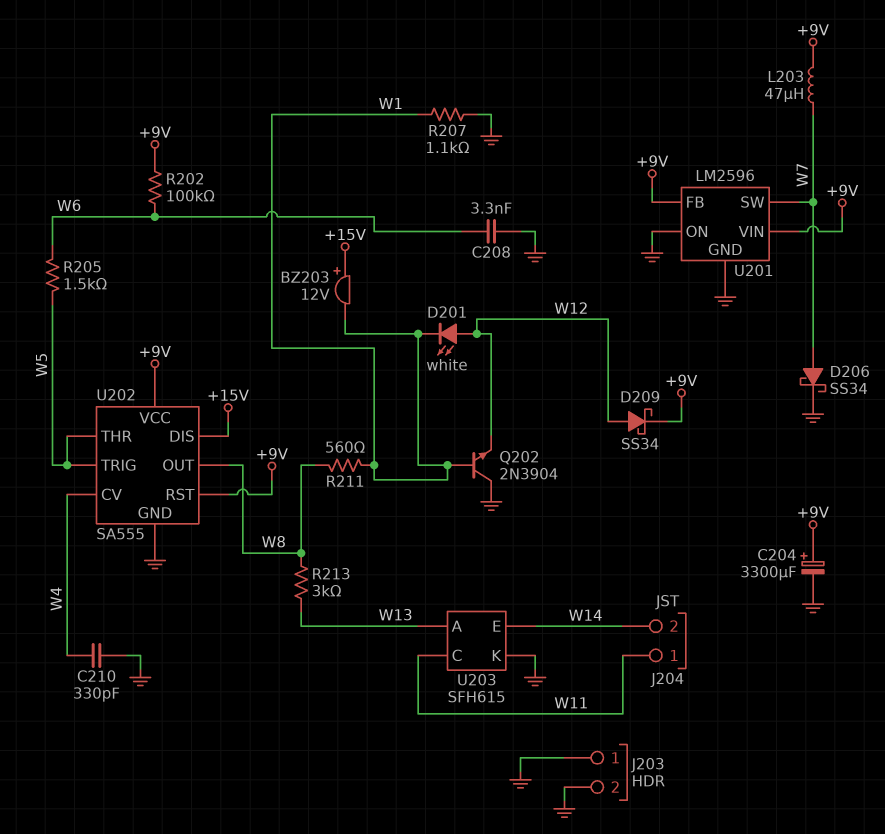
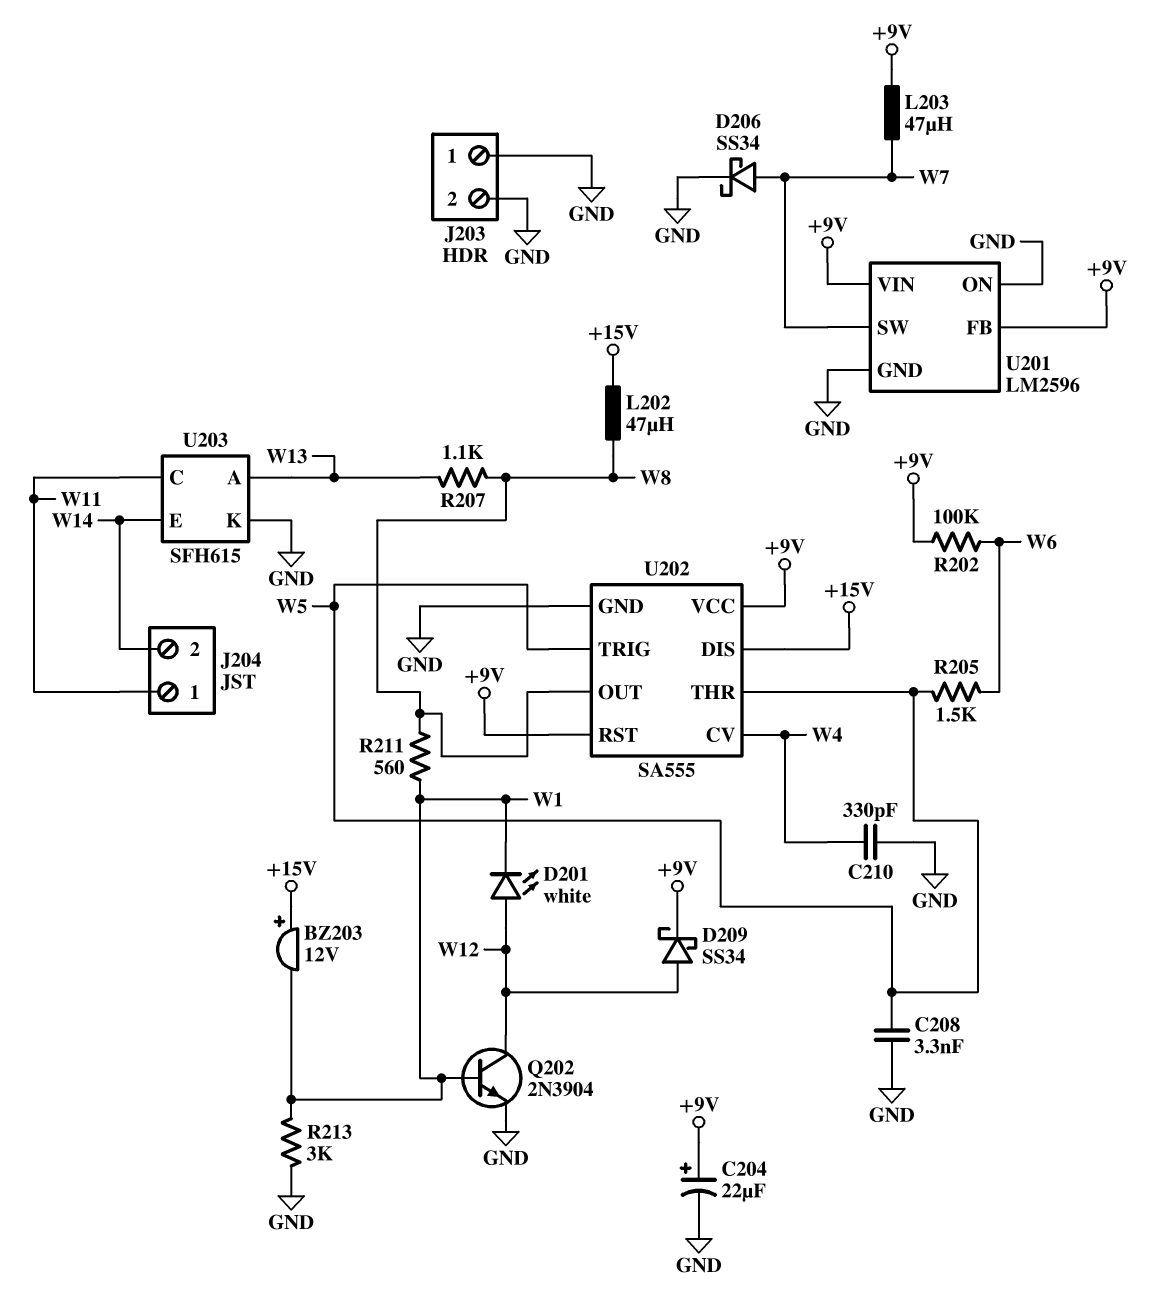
C204: 3300uF (plus +9V, minus GND) -> 22uF (plus +9V, minus GND)
C208: 3.3nF (GND, W6) -> 3.3nF (GND, W5)
L202: none -> 47uH (+15V, W8)
Q202: NPN 2N3904 (B W1, C GND, E W12) -> NPN 2N3904 (B W1, C W12, E GND)
R207: 1.1k (GND, W1) -> 1.1k (W8, W13)
R213: 3k (W8, W13) -> 3k (GND, W1)

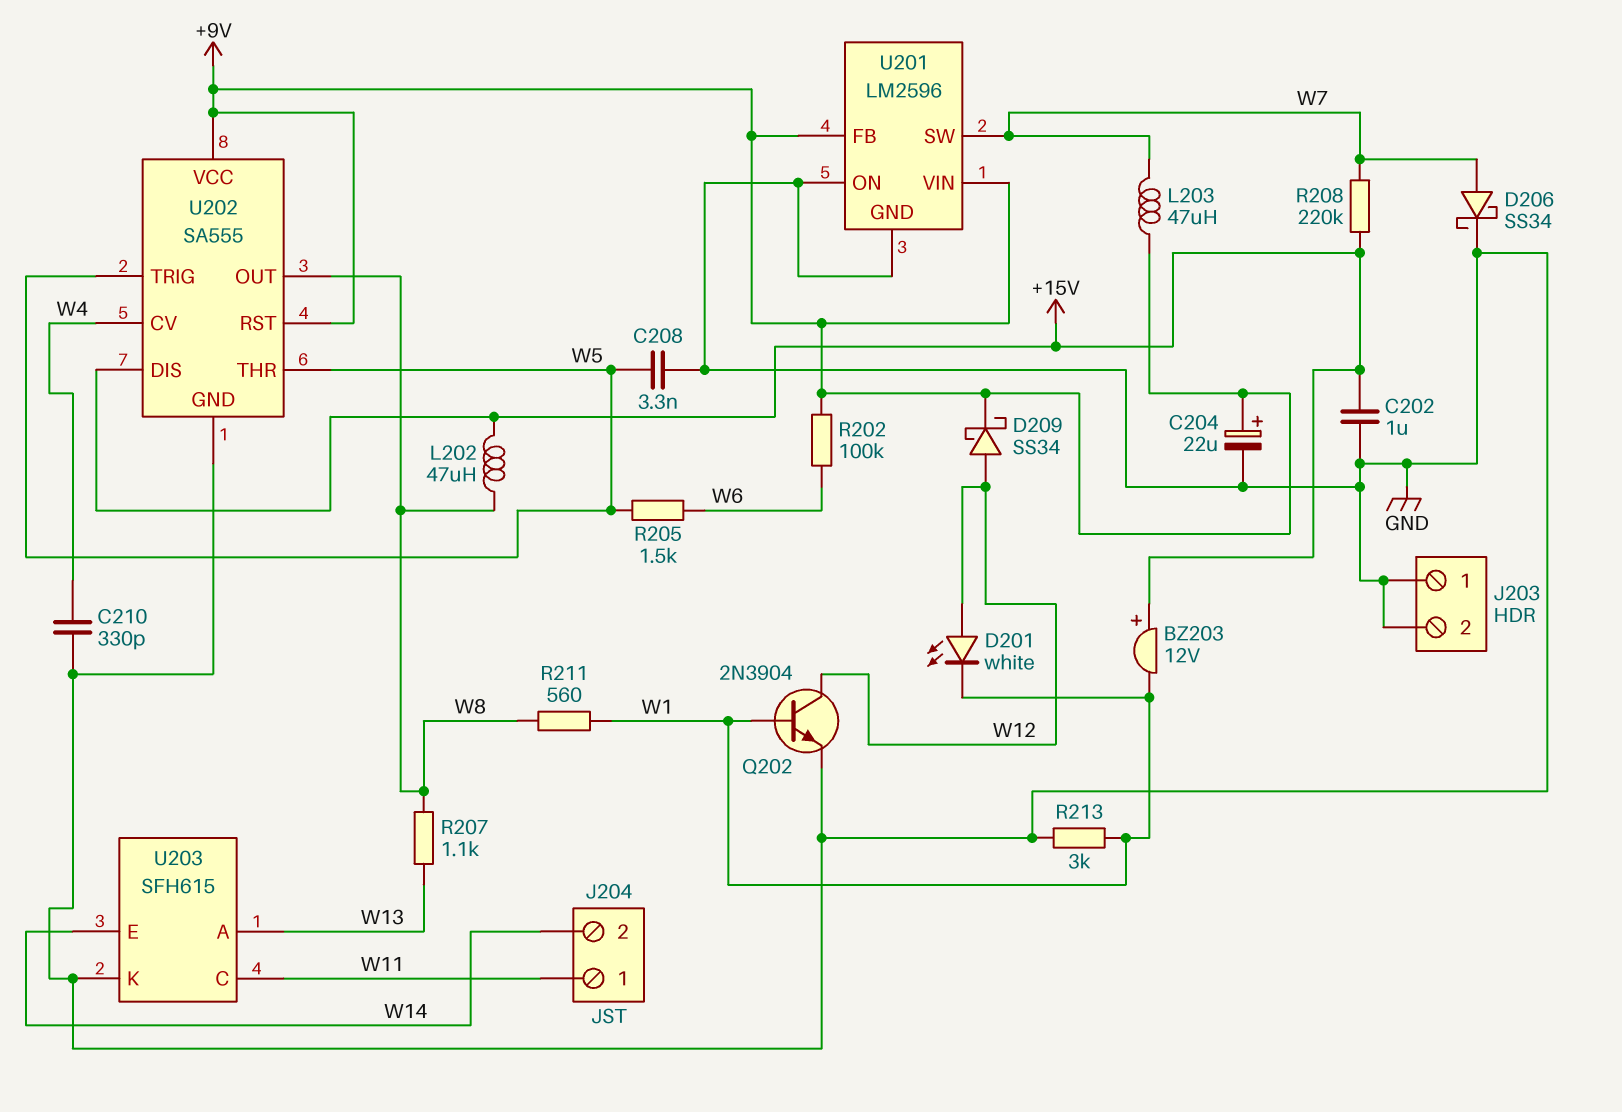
C202: none -> 1uF (+15V, GND)
R208: none -> 220k (+15V, W7)

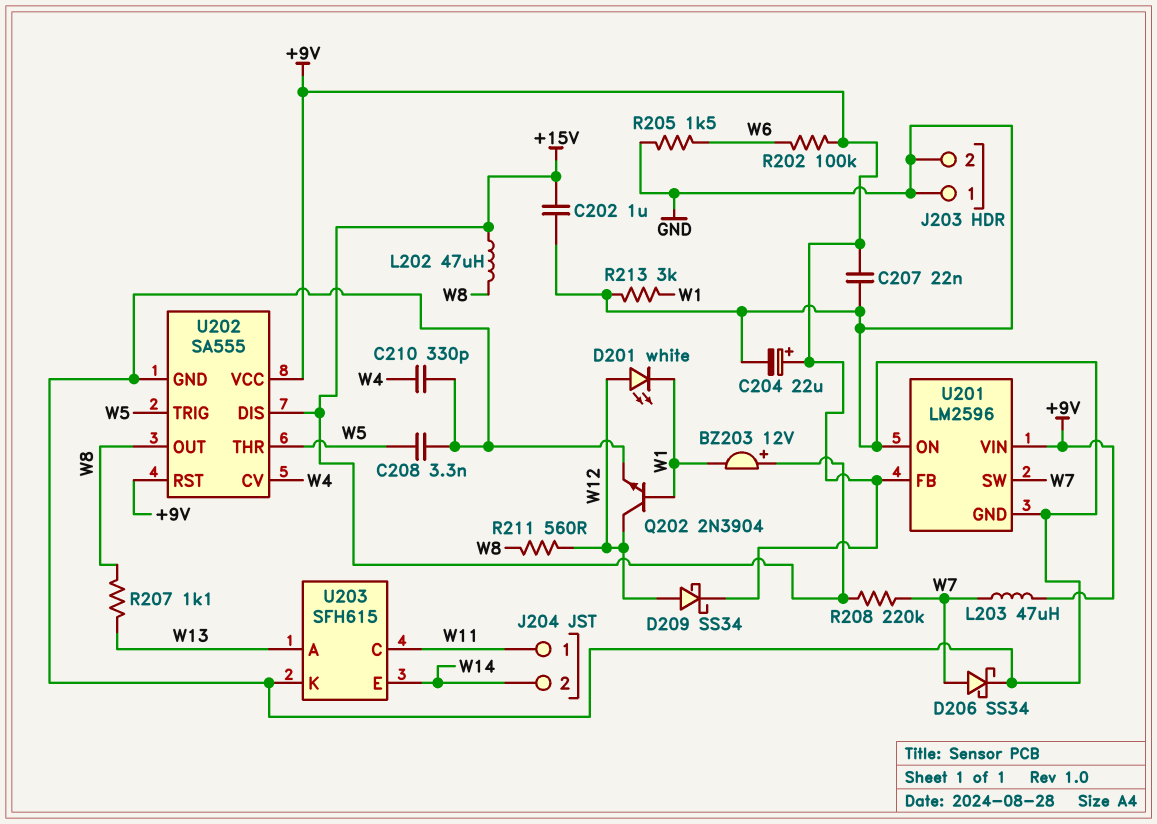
C207: none -> 22nF (+9V, GND)
R205: 1.5k (W5, W6) -> 1.5k (GND, W6)
R211: 560 (W1, W8) -> 560 (W8, W12)

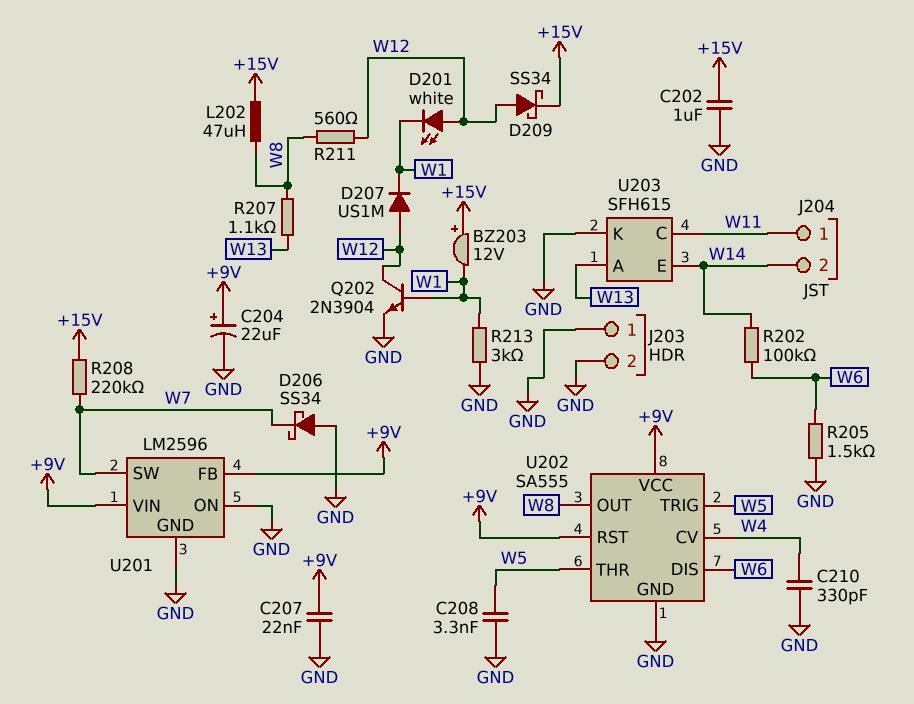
D206: schottky SS34 (A W7, K GND) -> schottky SS34 (A GND, K W7)
D207: none -> diode US1M (A W12, K W1)
D209: schottky SS34 (A W12, K +9V) -> schottky SS34 (A W12, K +15V)
L203: 47uH (+9V, W7) -> none
R202: 100k (+9V, W6) -> 100k (W6, W14)
U202 pin DIS: +15V -> W6

